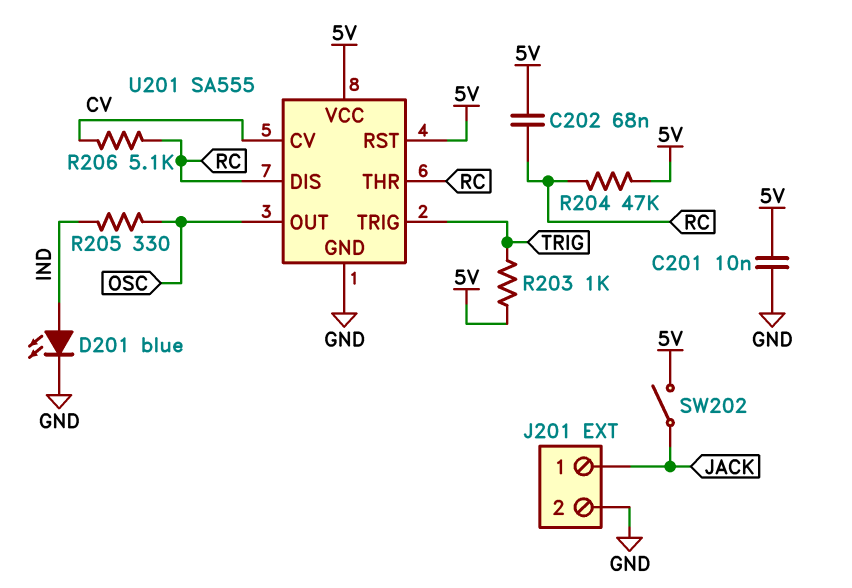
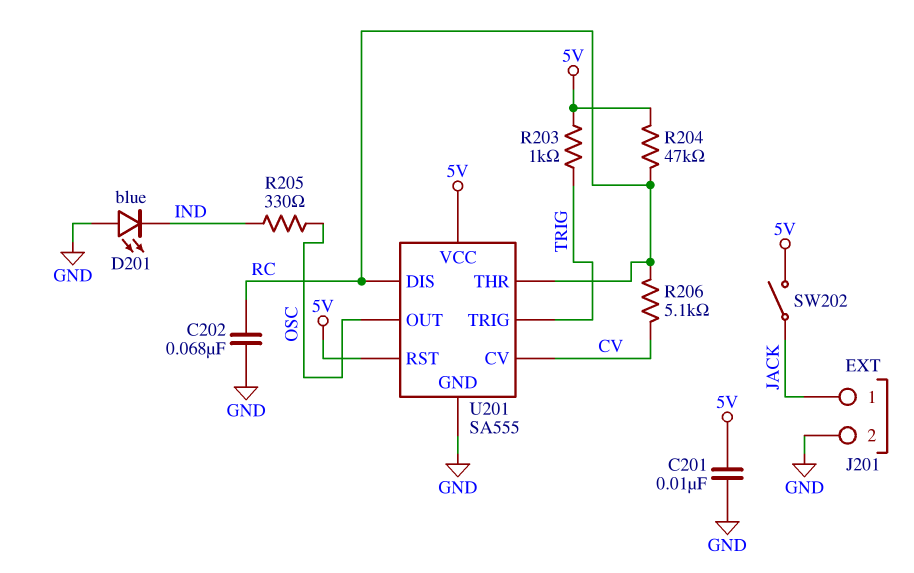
C202: 68nF (5V, RC) -> 68nF (GND, RC)
D201: LED blue (A IND, K GND) -> LED blue (A GND, K IND)

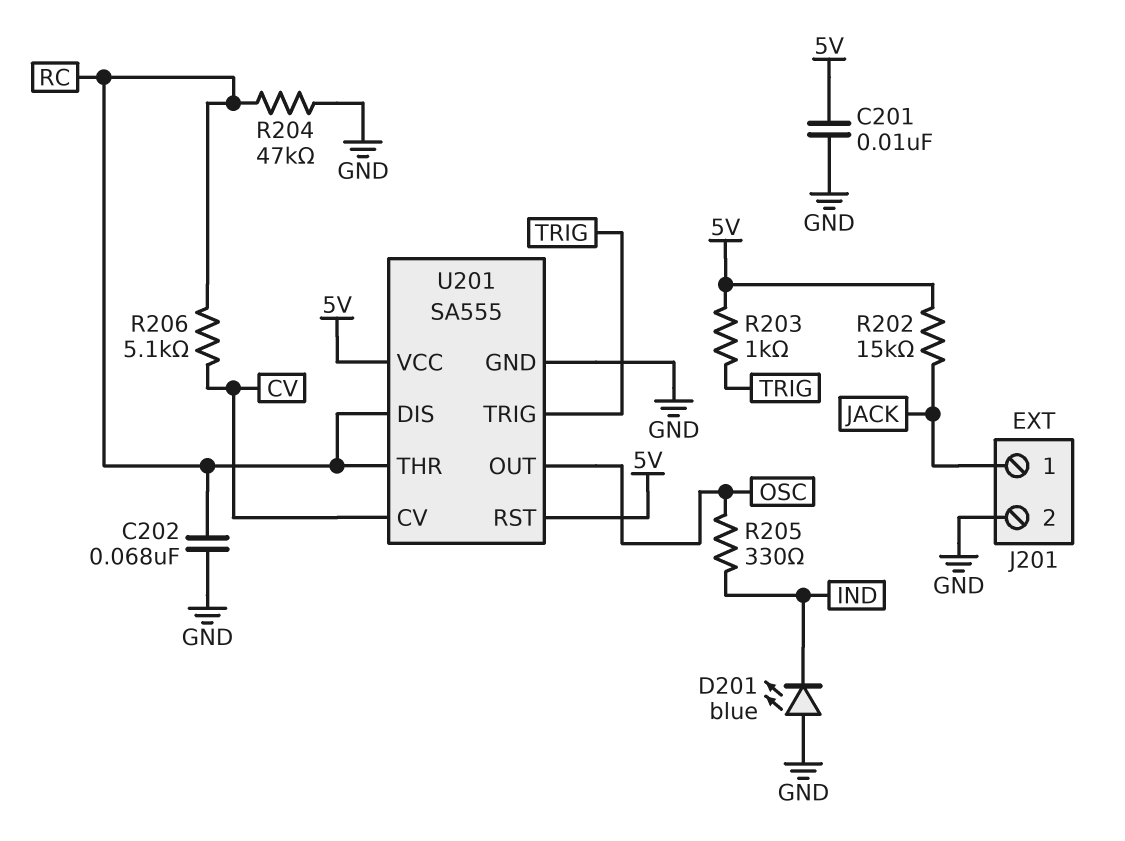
R202: none -> 15k (5V, JACK)
R204: 47k (5V, RC) -> 47k (GND, RC)
SW202: switch (5V, JACK) -> none

